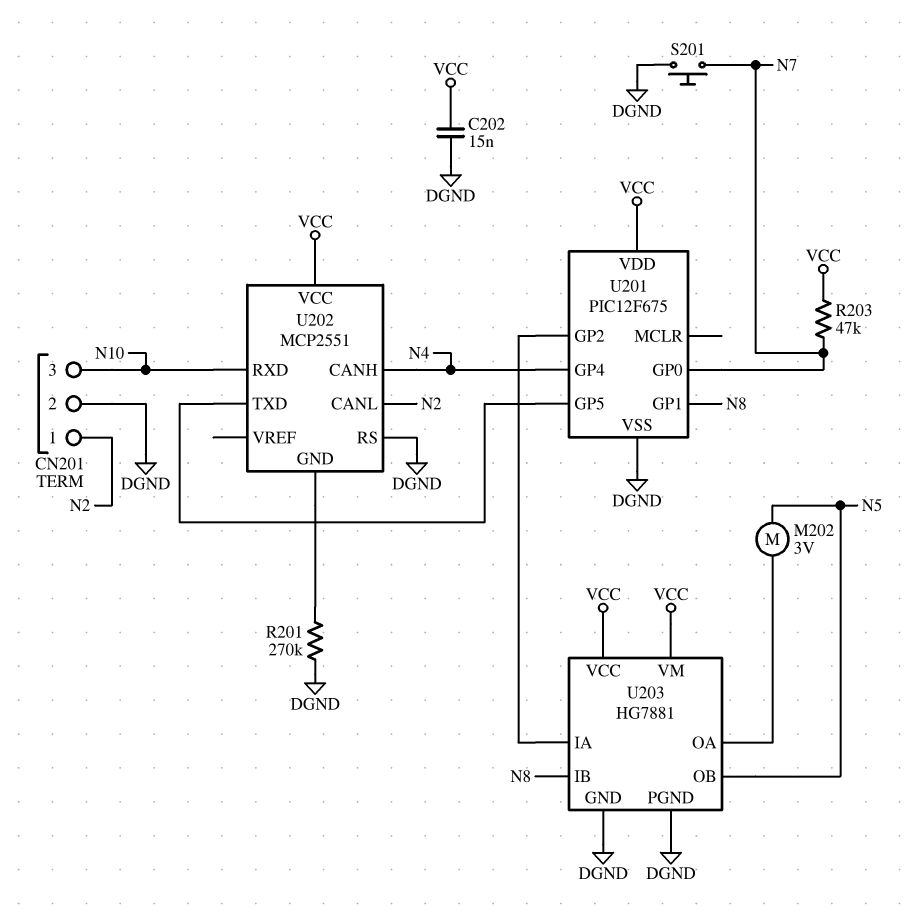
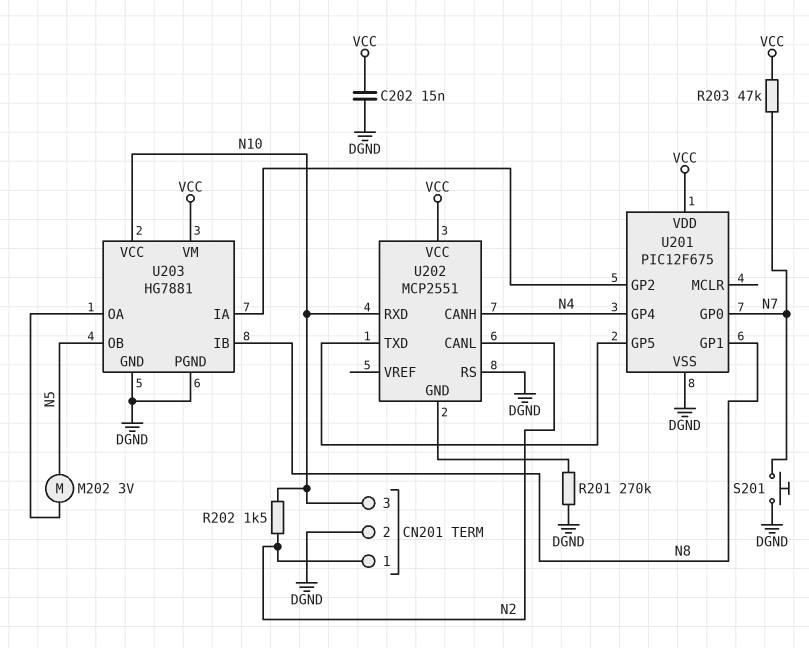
R202: none -> 1.5k (N2, N10)
U203 pin VCC: VCC -> N10

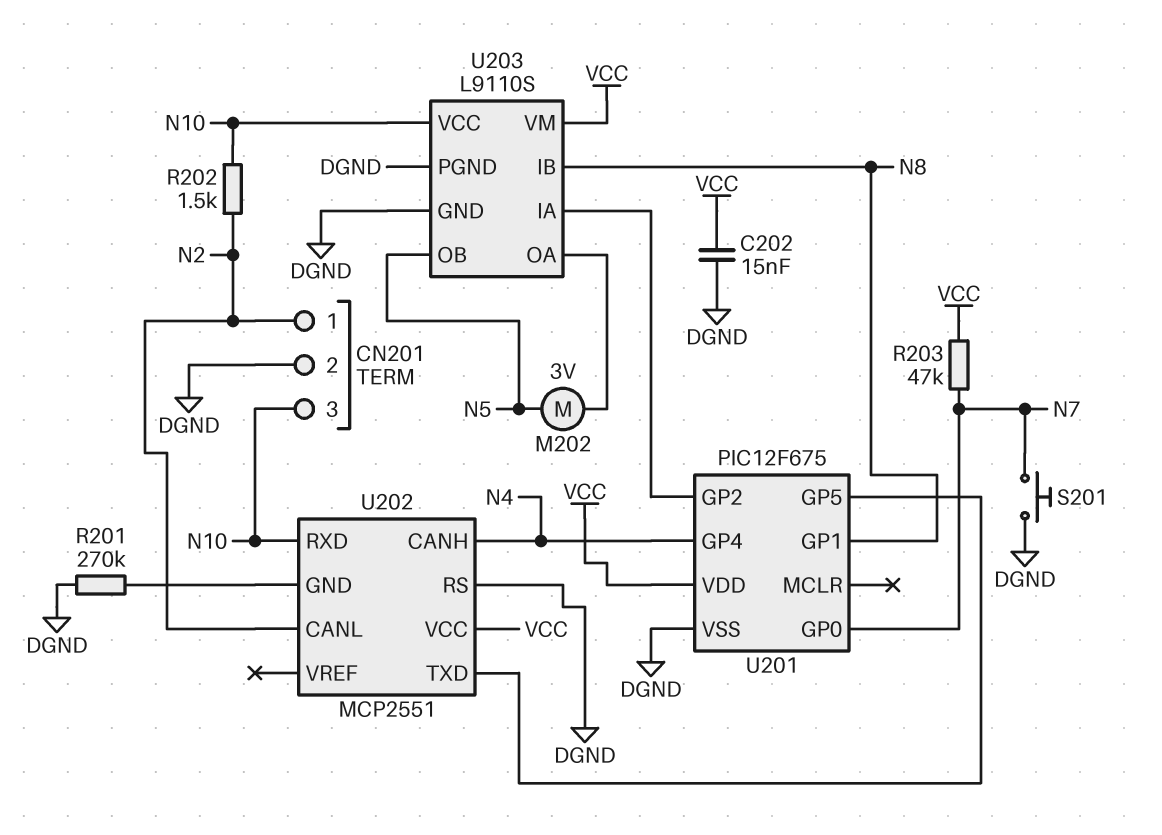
U203: HG7881 -> L9110S

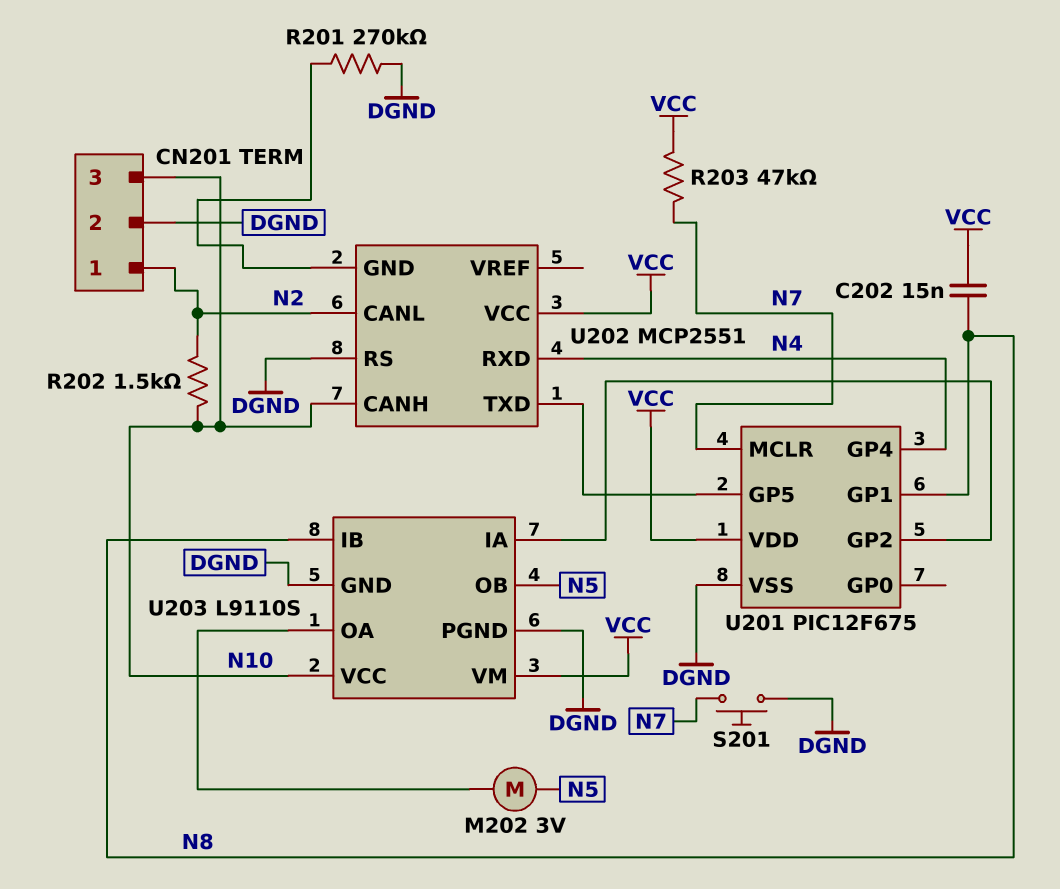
C202: 15nF (DGND, VCC) -> 15nF (N8, VCC)
U201 pin GP0: N7 -> none
U201 pin MCLR: none -> N7
U202 pin CANH: N4 -> N10
U202 pin RXD: N10 -> N4

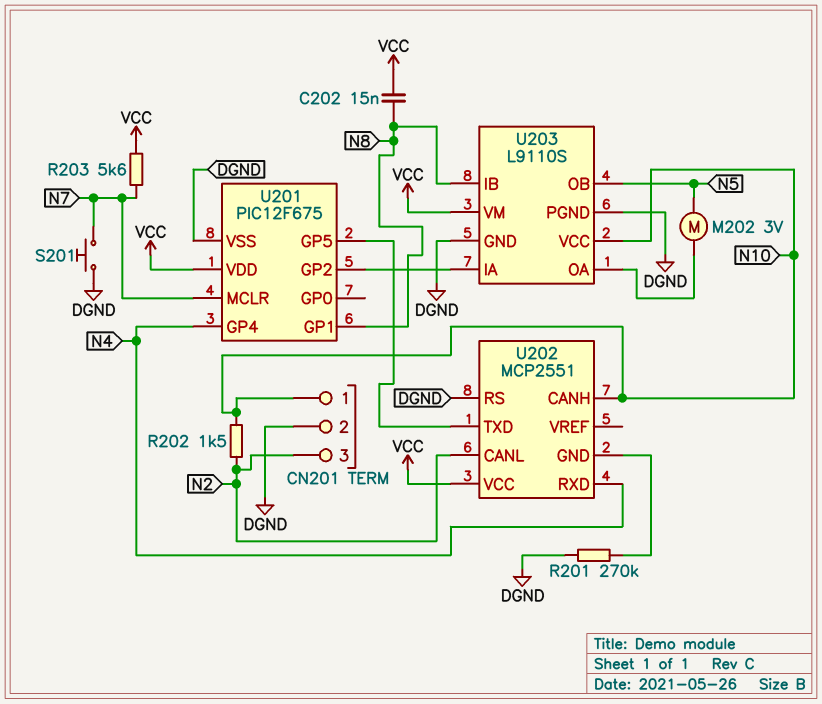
CN201 pin 1: N2 -> N10
CN201 pin 3: N10 -> N2
R203: 47k (N7, VCC) -> 5.6k (N7, VCC)

